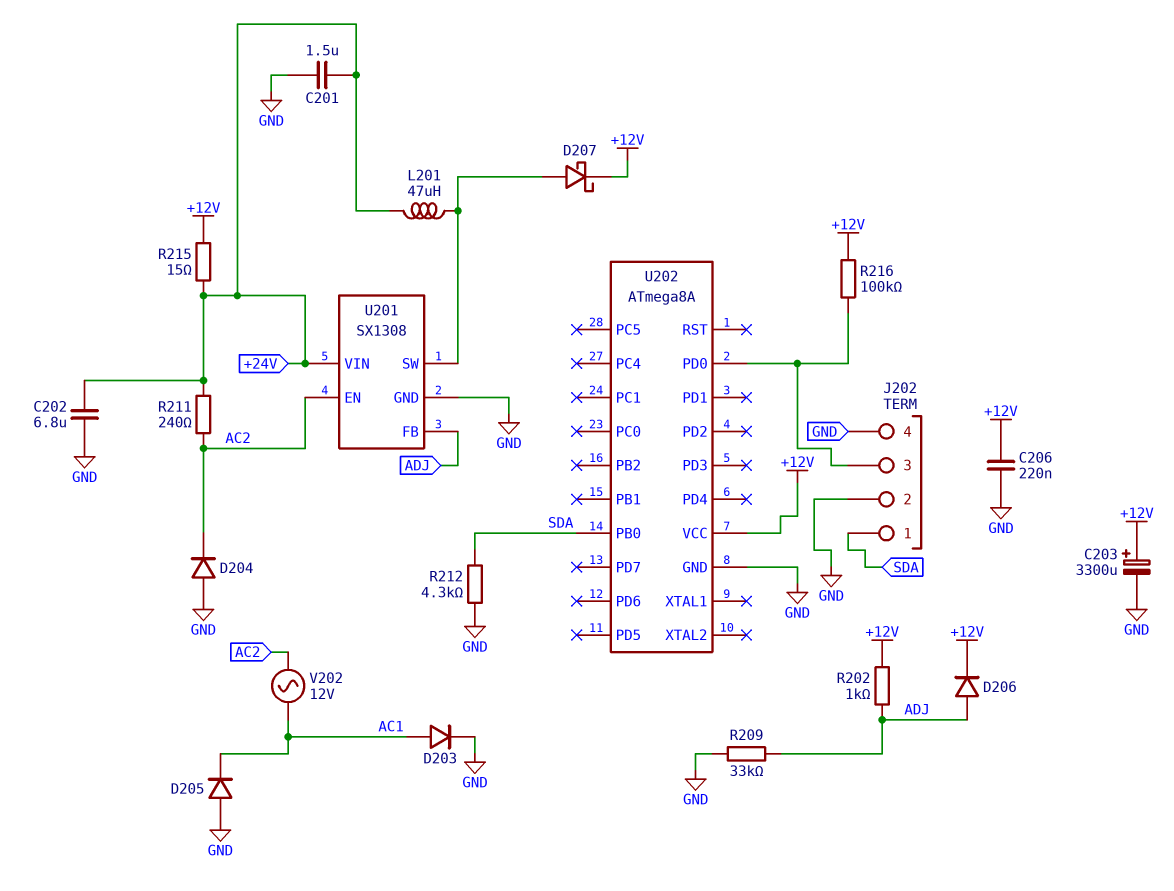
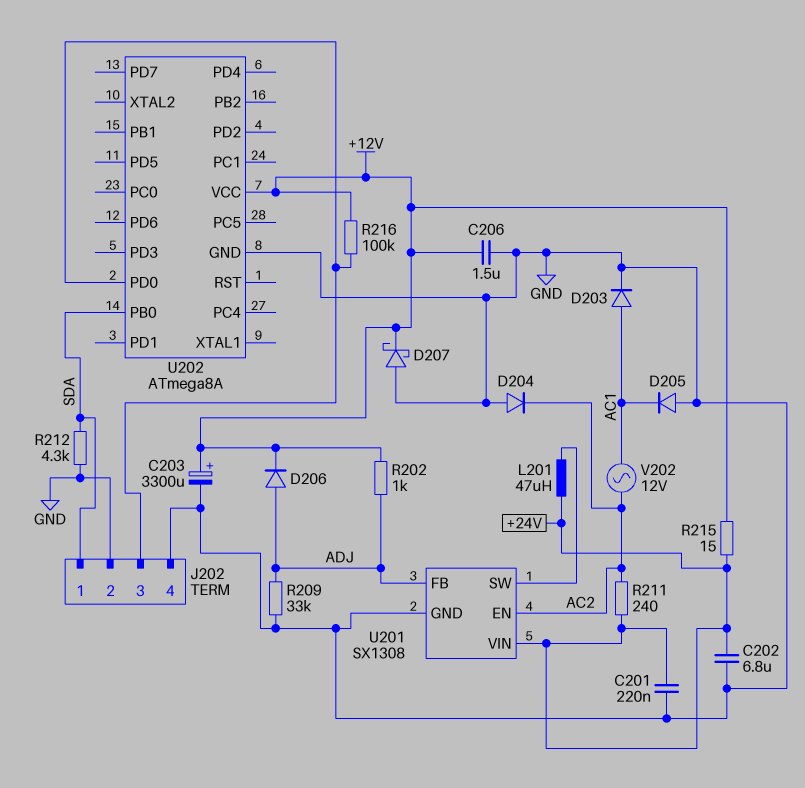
C201: 1.5uF (+24V, GND) -> 220nF (+24V, GND)
C206: 220nF (+12V, GND) -> 1.5uF (+12V, GND)
D207: schottky (A U201/SW, K +12V) -> schottky (A GND, K +12V)

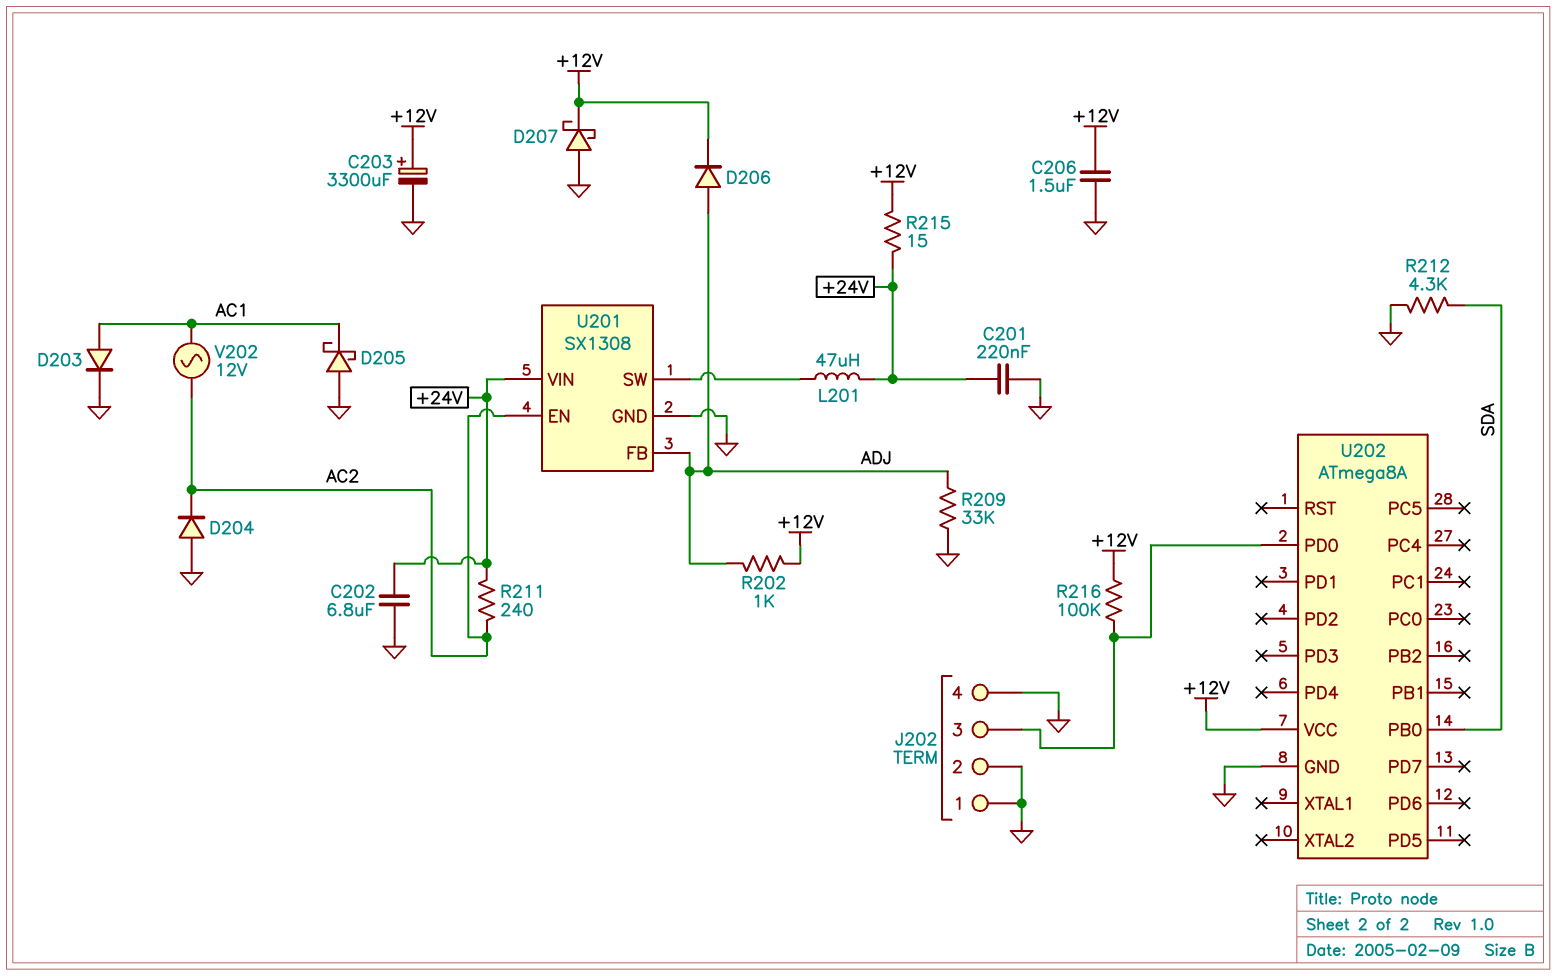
D205: diode (A GND, K AC1) -> schottky (A GND, K AC1)
J202 pin 1: SDA -> GND

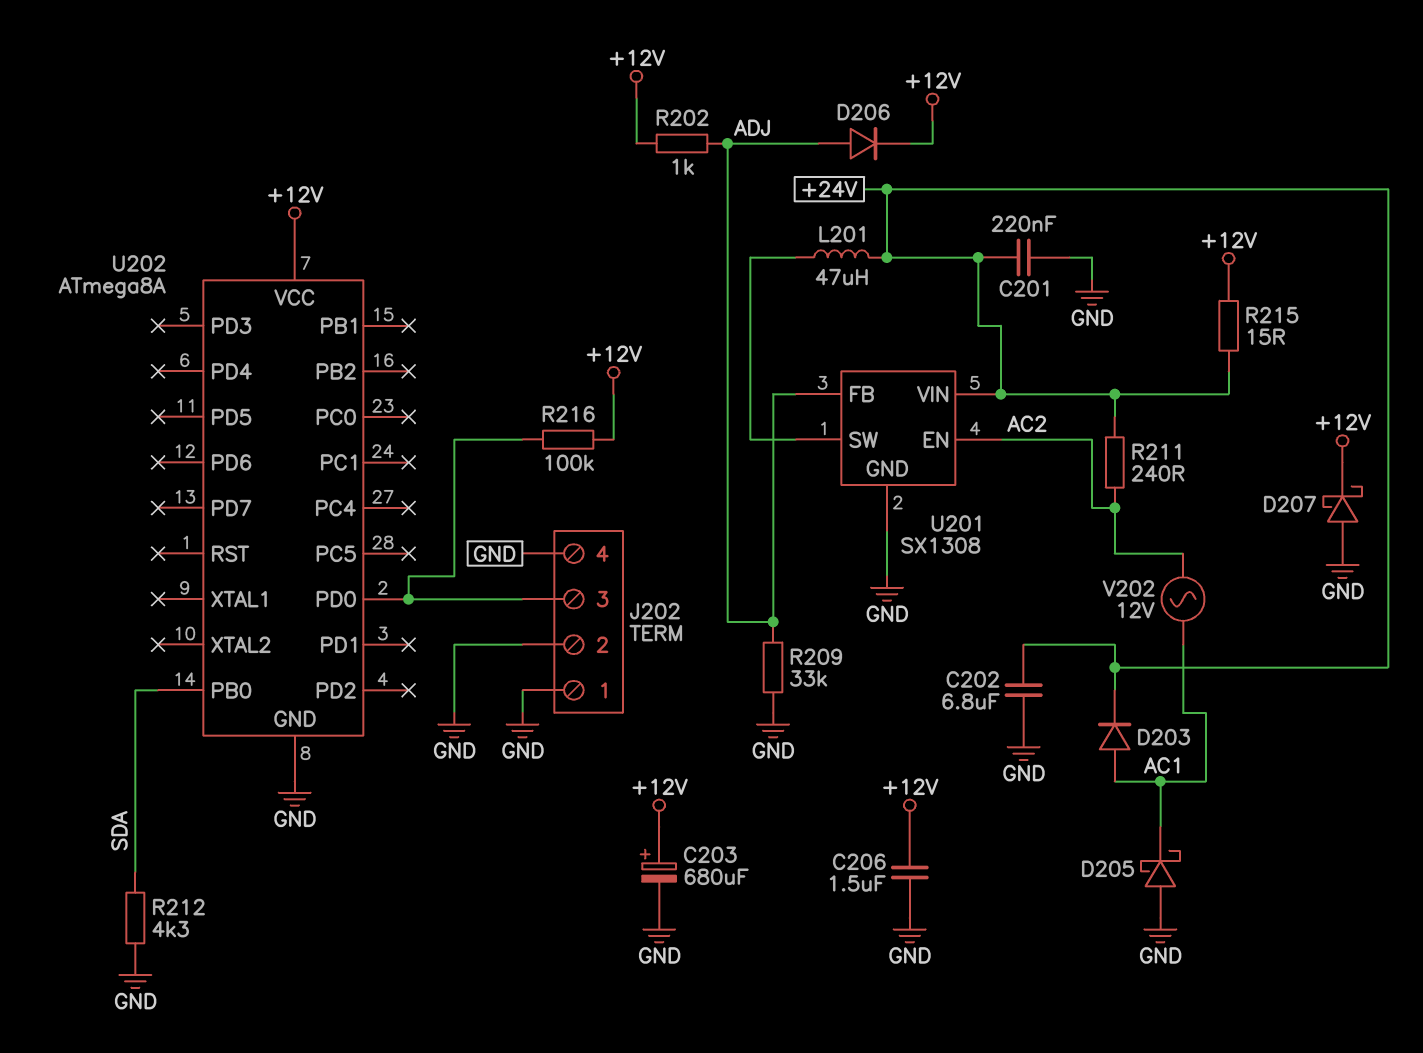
C203: 3300uF (plus +12V, minus GND) -> 680uF (plus +12V, minus GND)
D203: diode (A AC1, K GND) -> diode (A AC1, K +24V)
D204: diode (A GND, K AC2) -> none

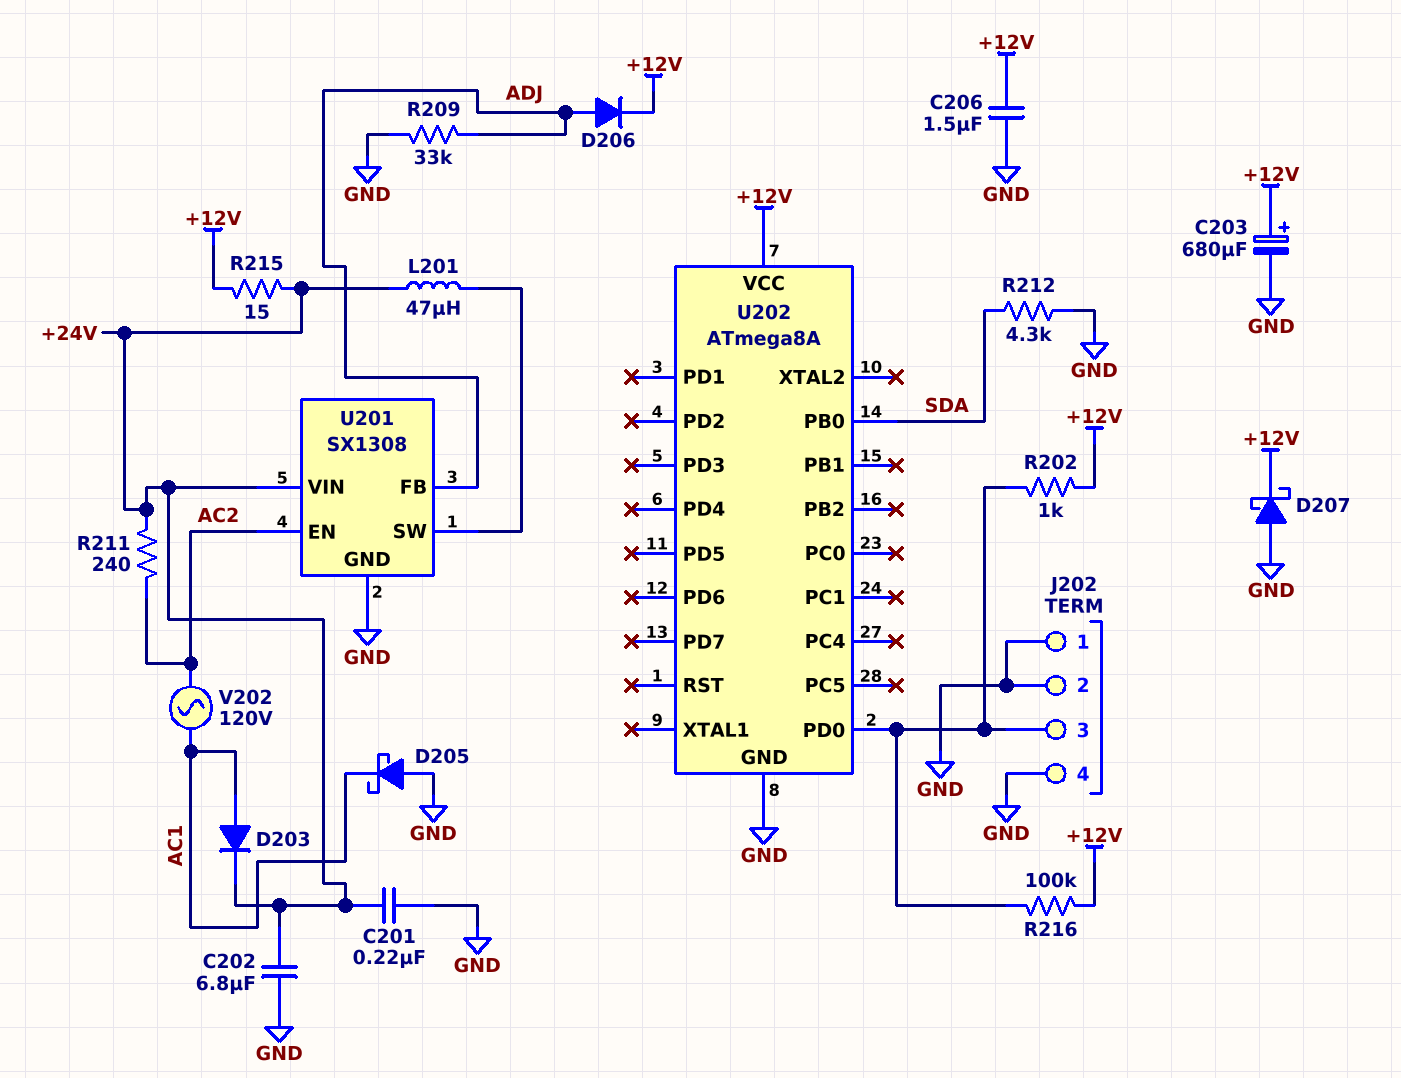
R202: 1k (+12V, ADJ) -> 1k (+12V, J202/3)
V202: AC 12V (AC1, AC2) -> AC 120V (AC1, AC2)

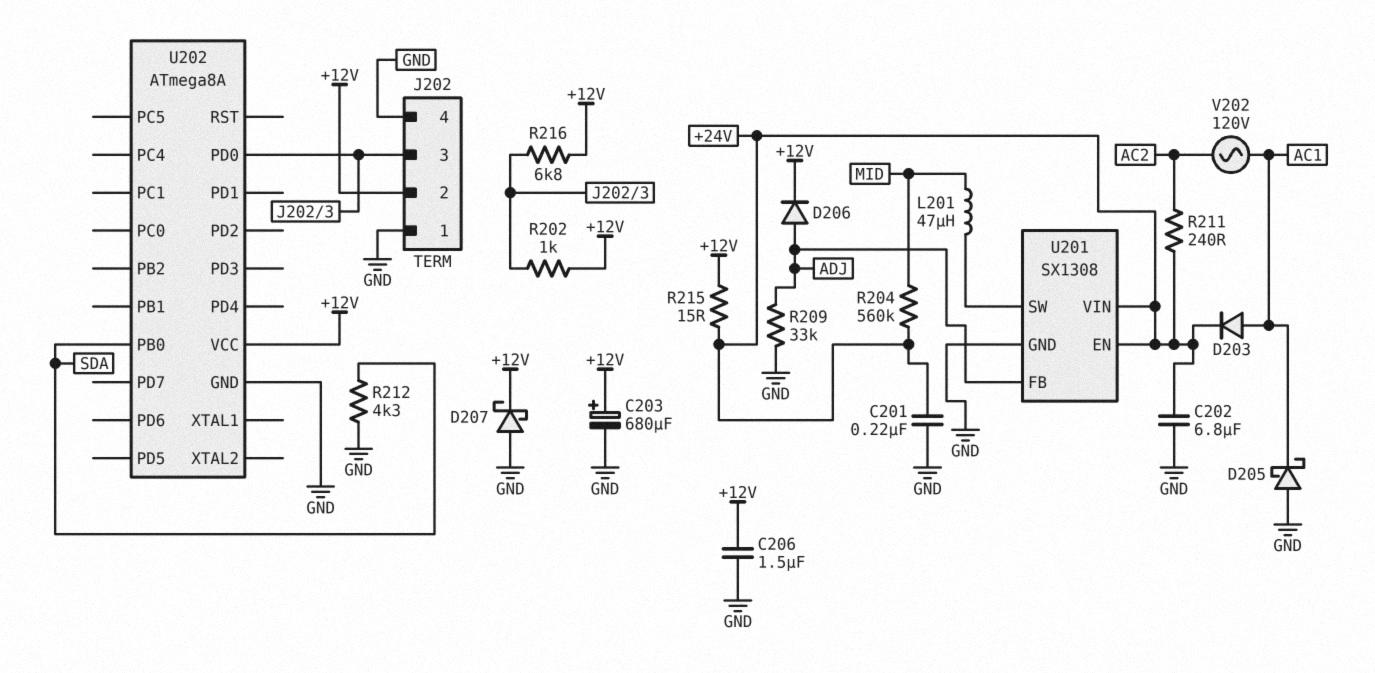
J202 pin 2: GND -> +12V
L201: 47uH (+24V, U201/SW) -> 47uH (MID, U201/SW)
R204: none -> 560k (+24V, MID)
R216: 100k (+12V, J202/3) -> 6.8k (+12V, J202/3)
U201 pin EN: AC2 -> +24V

